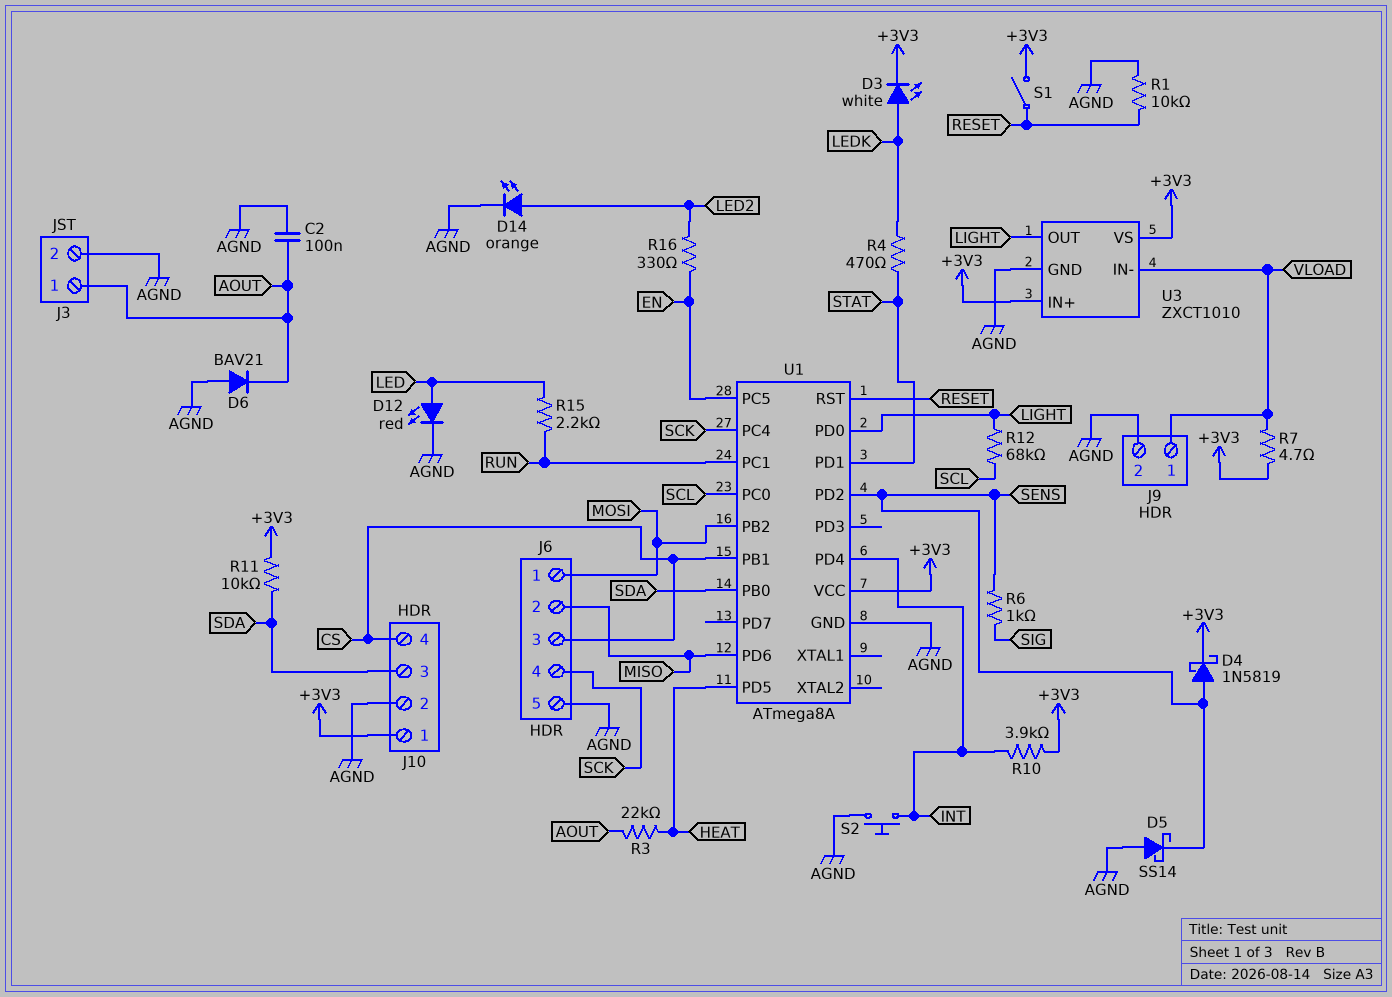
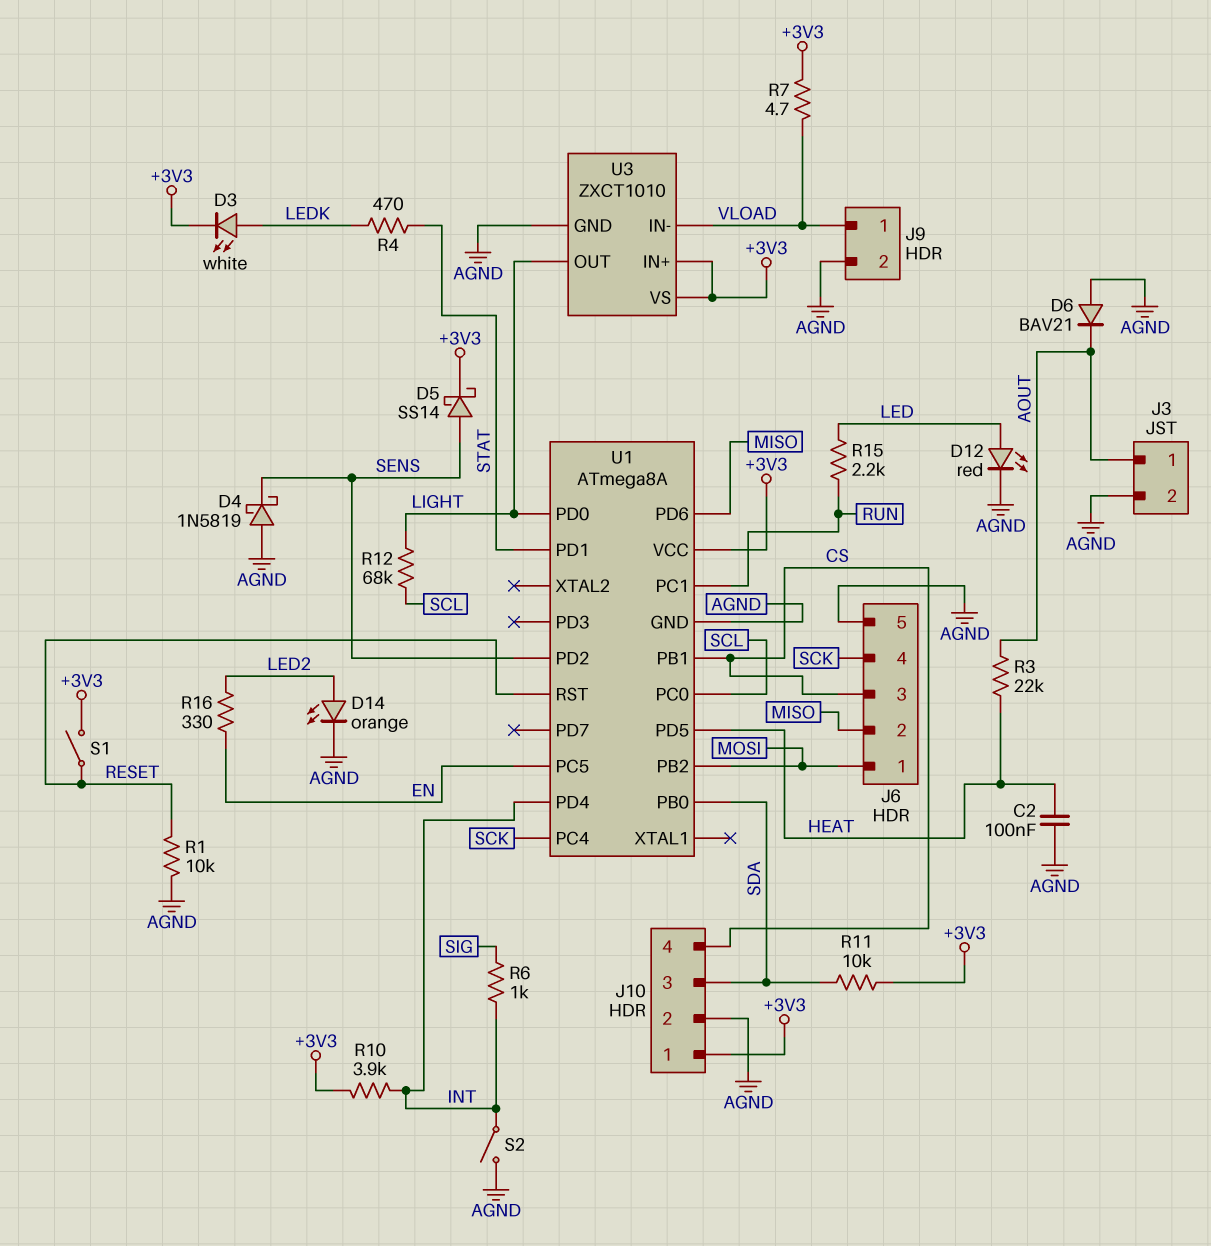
C2: 100nF (AGND, AOUT) -> 100nF (AGND, HEAT)
D4: schottky 1N5819 (A SENS, K +3V3) -> schottky 1N5819 (A AGND, K SENS)
D5: schottky SS14 (A AGND, K SENS) -> schottky SS14 (A SENS, K +3V3)
R6: 1k (SENS, SIG) -> 1k (INT, SIG)
S2: button (AGND, INT) -> switch (AGND, INT)

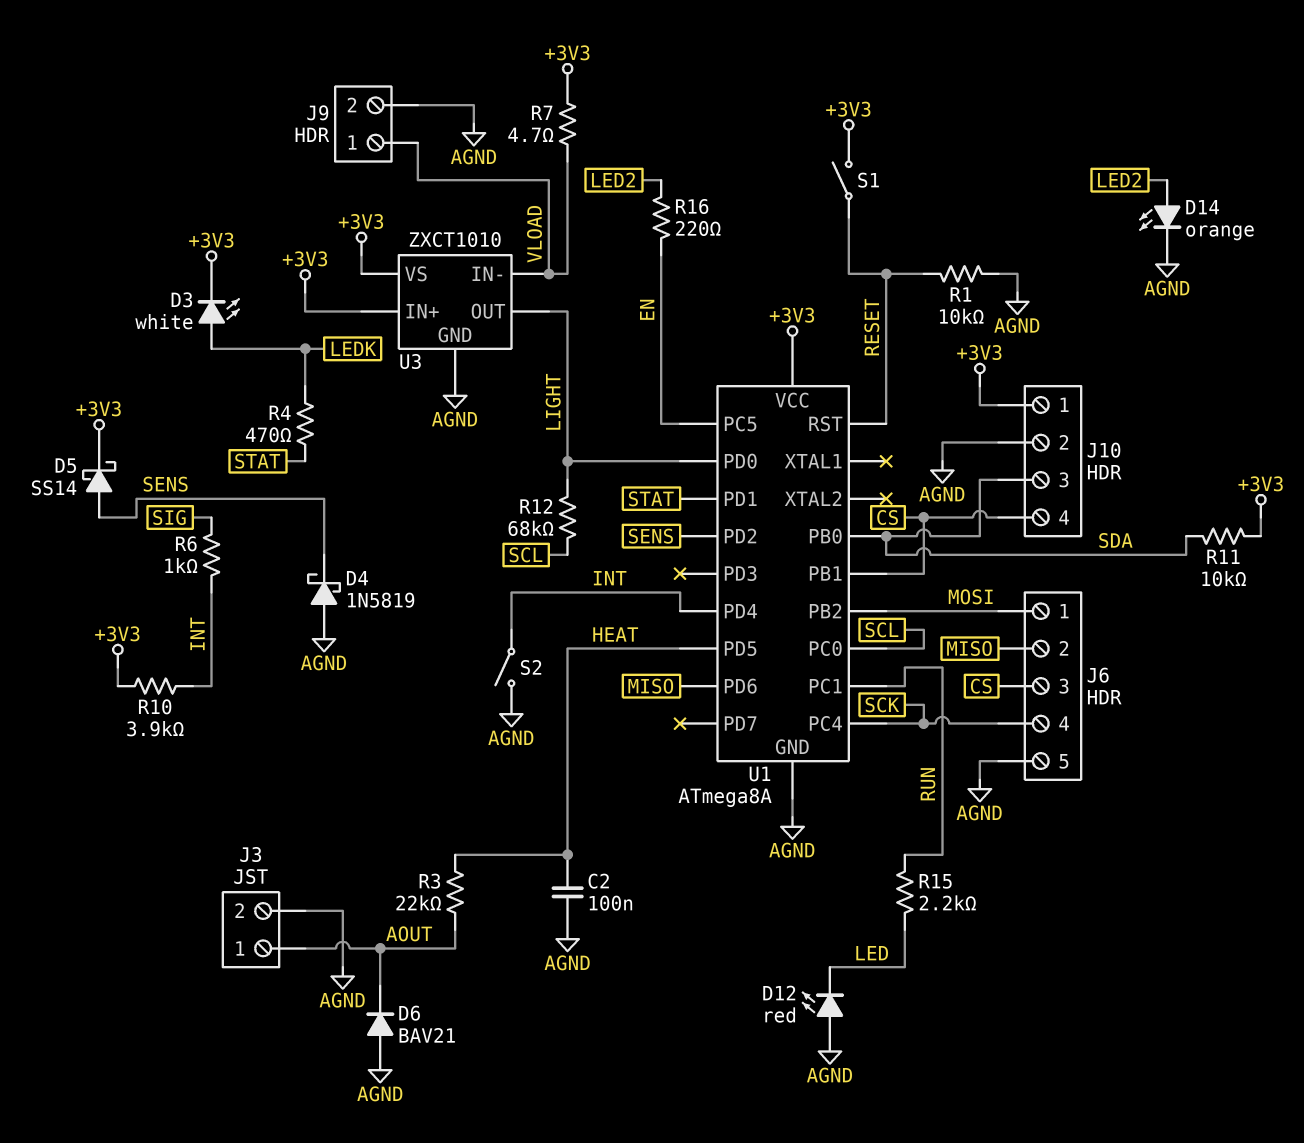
D12: LED red (A LED, K AGND) -> LED red (A AGND, K LED)
R16: 330 (EN, LED2) -> 220 (EN, LED2)

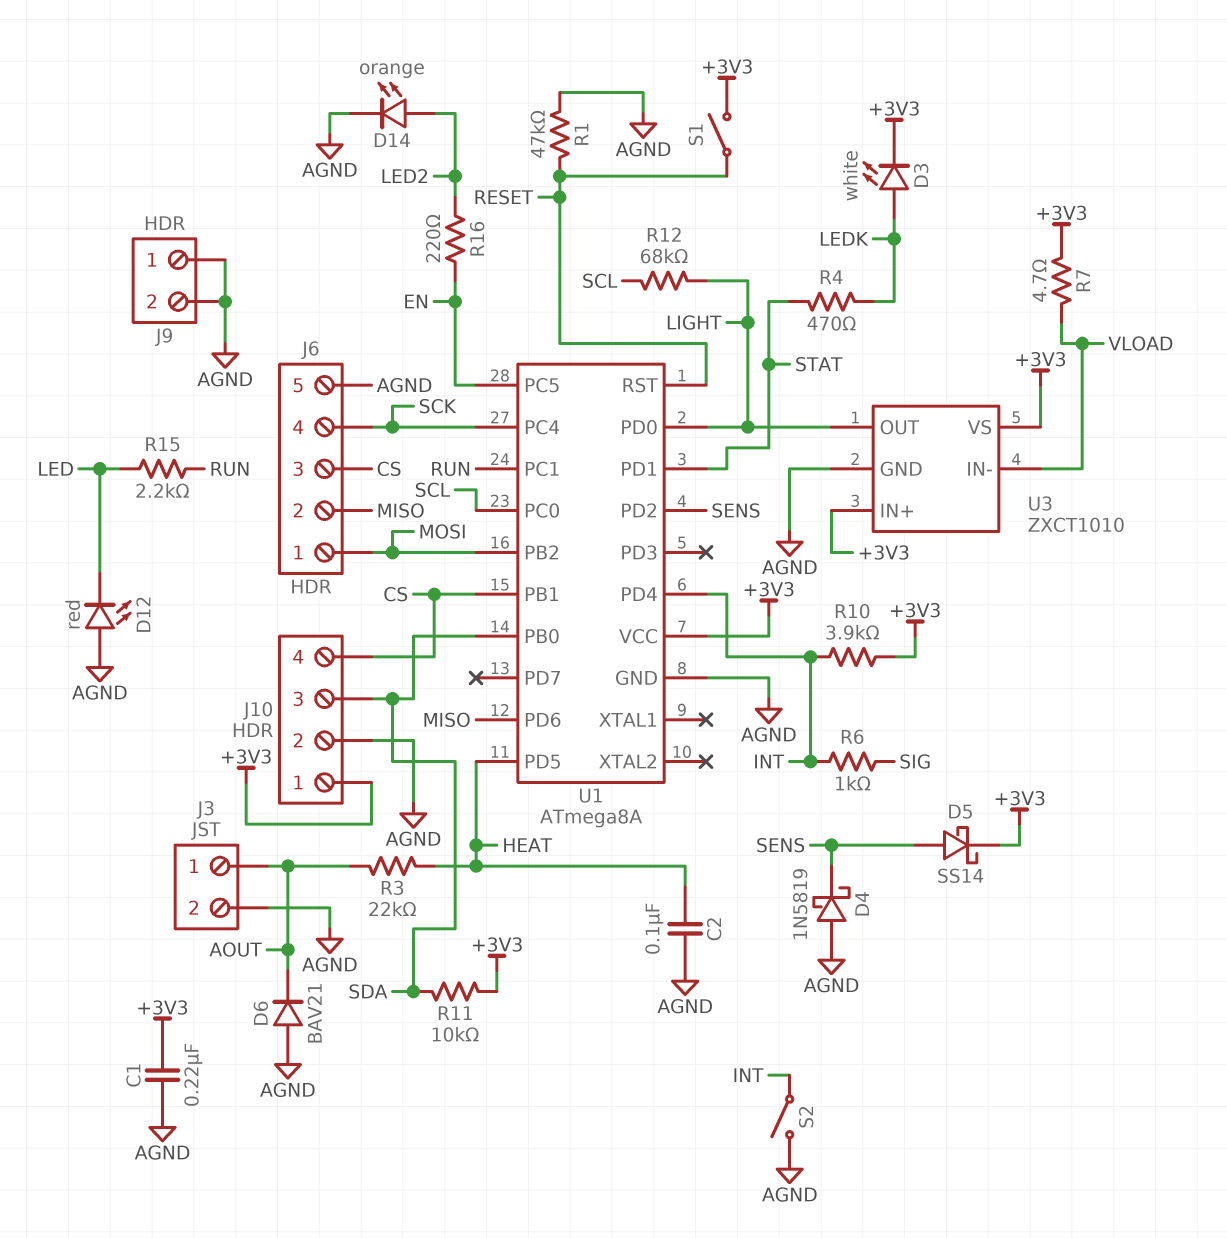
C1: none -> 220nF (+3V3, AGND)
J9 pin 1: VLOAD -> AGND
R1: 10k (AGND, RESET) -> 47k (AGND, RESET)

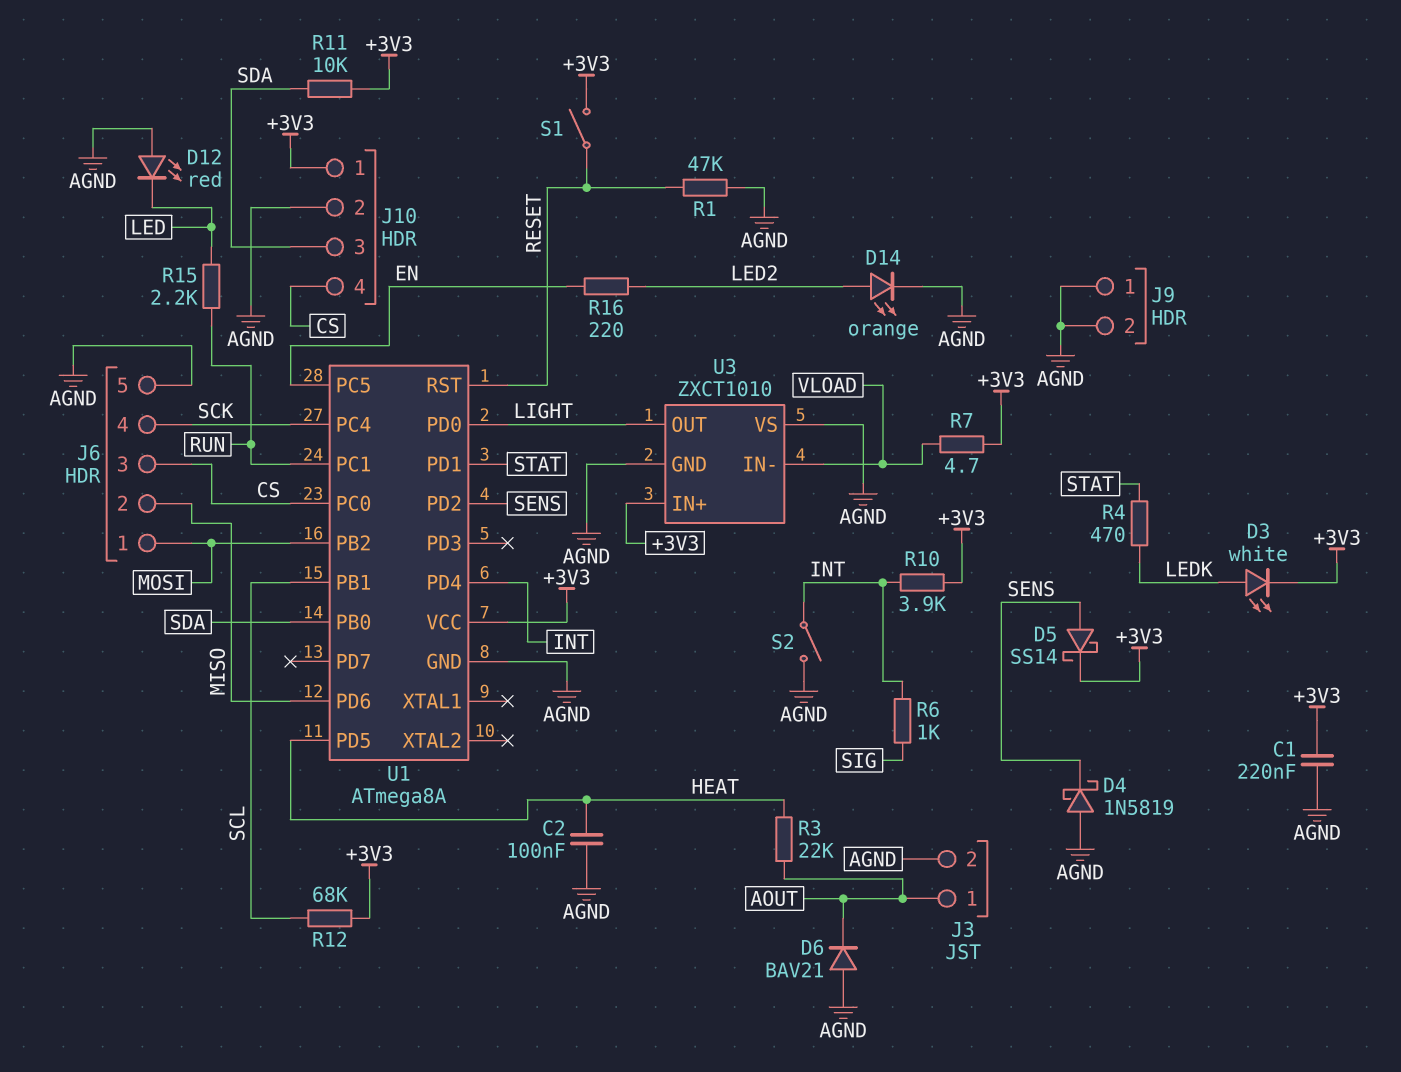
R12: 68k (LIGHT, SCL) -> 68k (+3V3, SCL)
U1 pin PB1: CS -> SCL
U1 pin PC0: SCL -> CS
U3 pin VS: +3V3 -> AGND

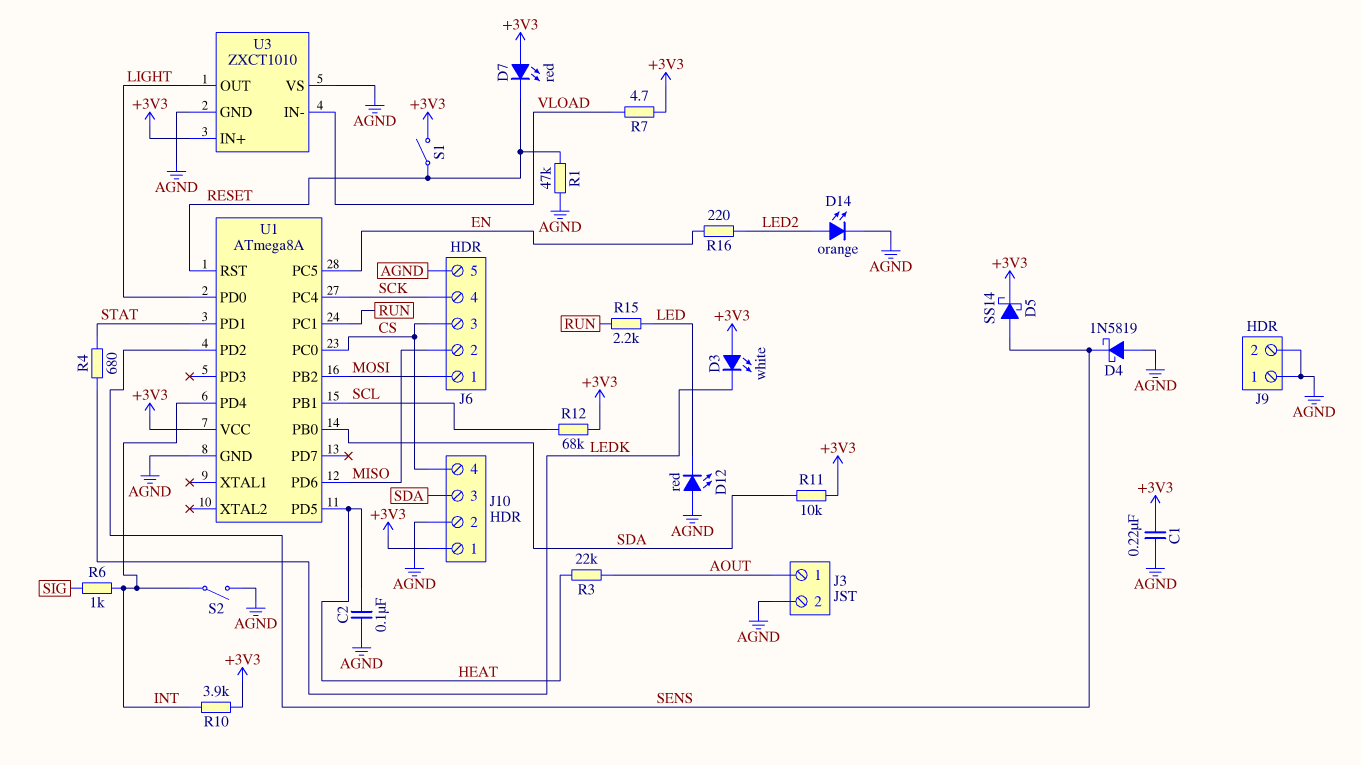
D3: LED white (A LEDK, K +3V3) -> LED white (A +3V3, K LEDK)
D6: diode BAV21 (A AGND, K AOUT) -> none
D7: none -> LED red (A +3V3, K RESET)
R4: 470 (LEDK, STAT) -> 680 (LEDK, STAT)

